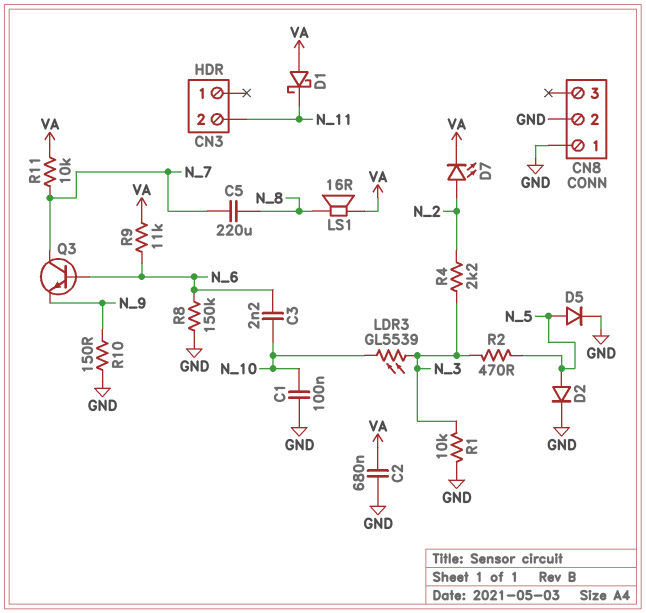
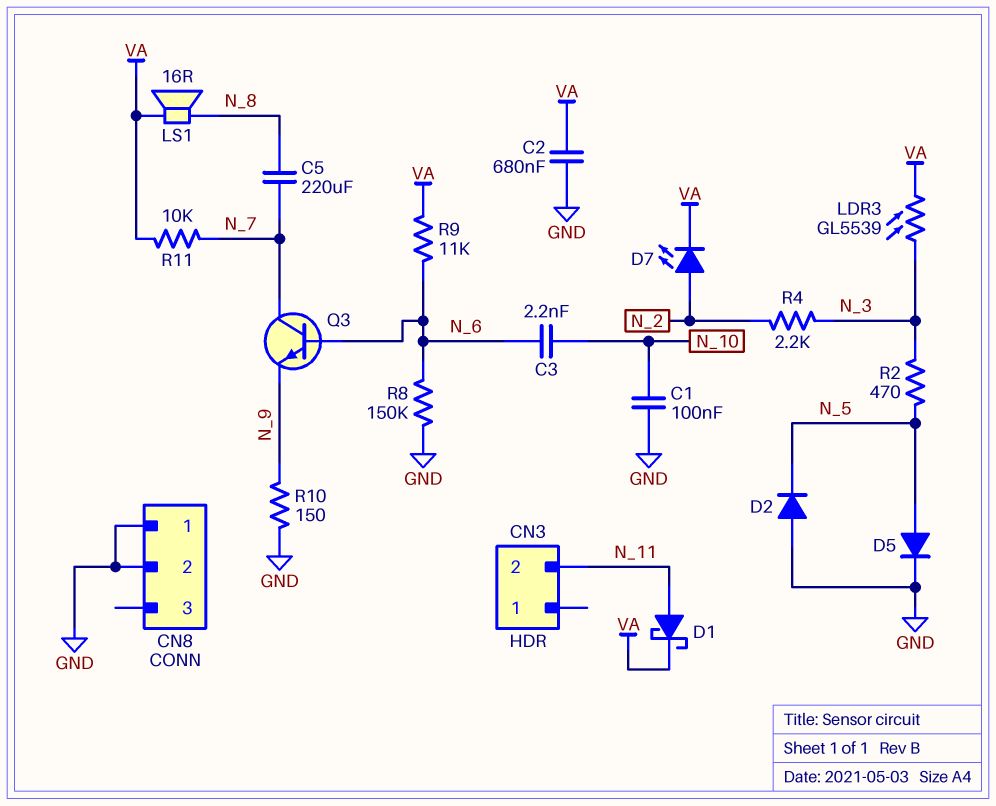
D1: schottky (A VA, K N_11) -> schottky (A N_11, K VA)
D2: diode (A N_5, K GND) -> diode (A GND, K N_5)
LDR3: GL5539 (N_3, N_10) -> GL5539 (N_3, VA)
R1: 10k (GND, N_3) -> none

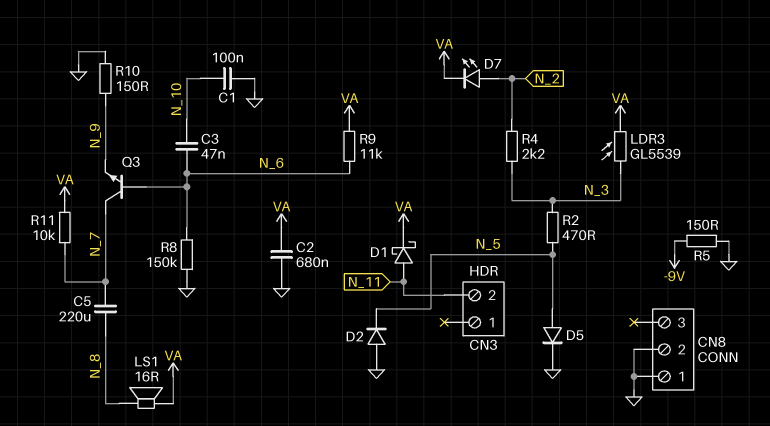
C3: 2.2nF (N_6, N_10) -> 47nF (N_6, N_10)
R5: none -> 150 (-9V, GND)

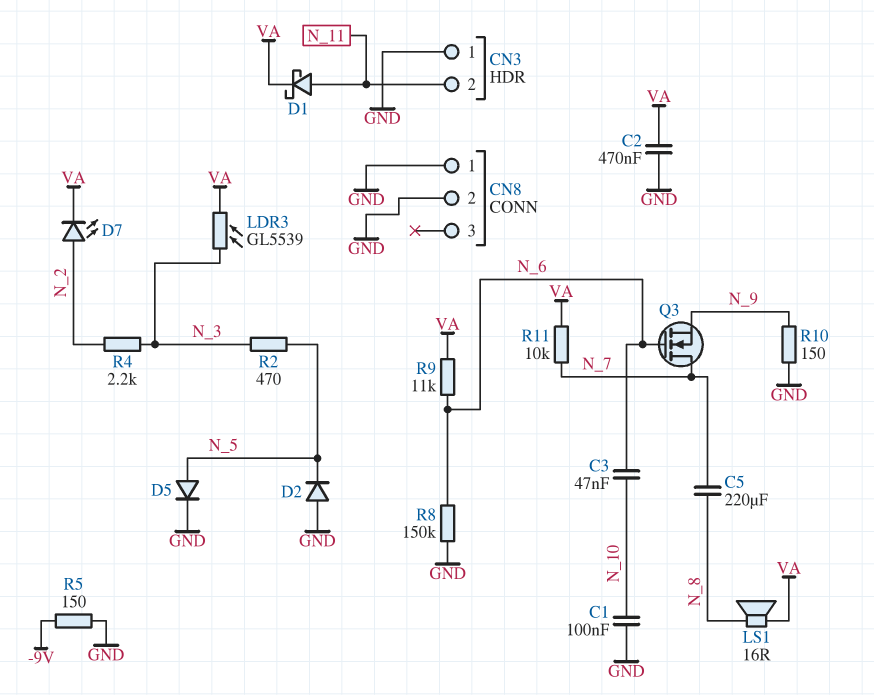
C2: 680nF (GND, VA) -> 470nF (GND, VA)
CN3 pin 1: none -> GND
Q3: NPN (B N_6, C N_7, E N_9) -> NMOS (G N_6, D N_7, S N_9)

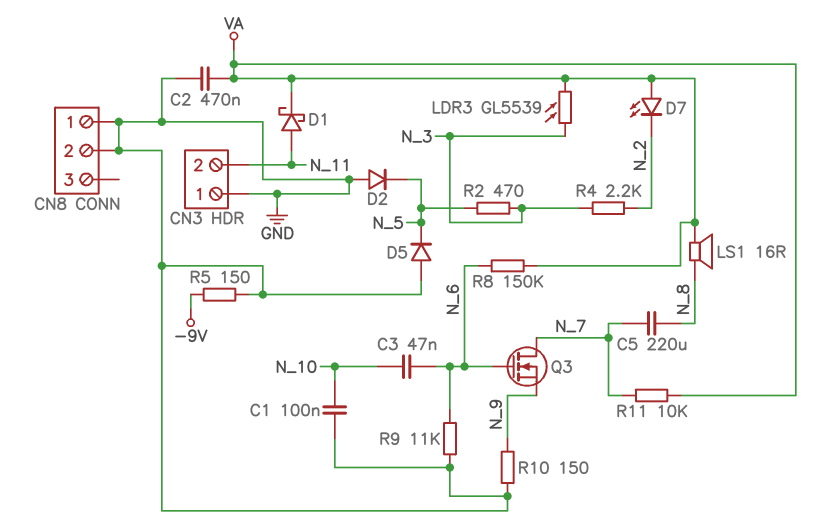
D5: diode (A N_5, K GND) -> diode (A GND, K N_5)
D7: LED (A N_2, K VA) -> LED (A VA, K N_2)
R8: 150k (GND, N_6) -> 150k (N_6, VA)
R9: 11k (N_6, VA) -> 11k (GND, N_6)

